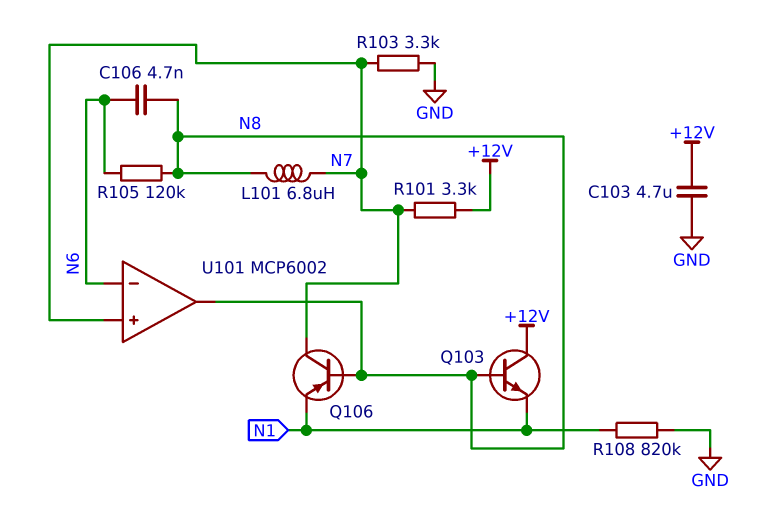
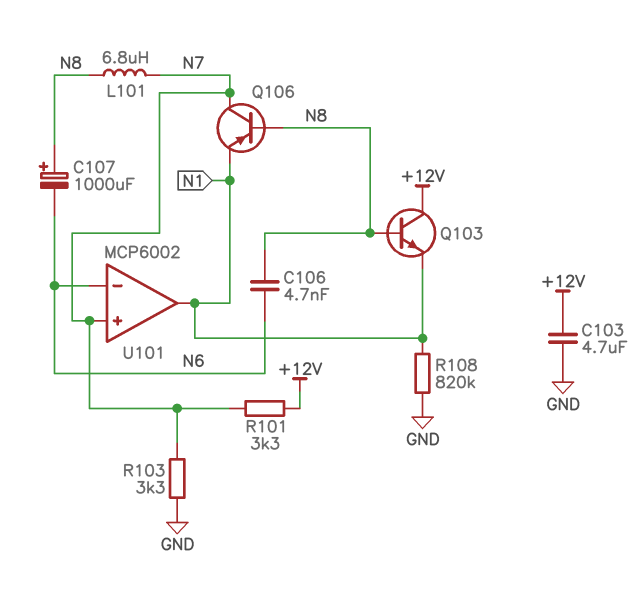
C107: none -> 1000uF (plus N8, minus N6)
R105: 120k (N6, N8) -> none
U101 pin out: N8 -> N1

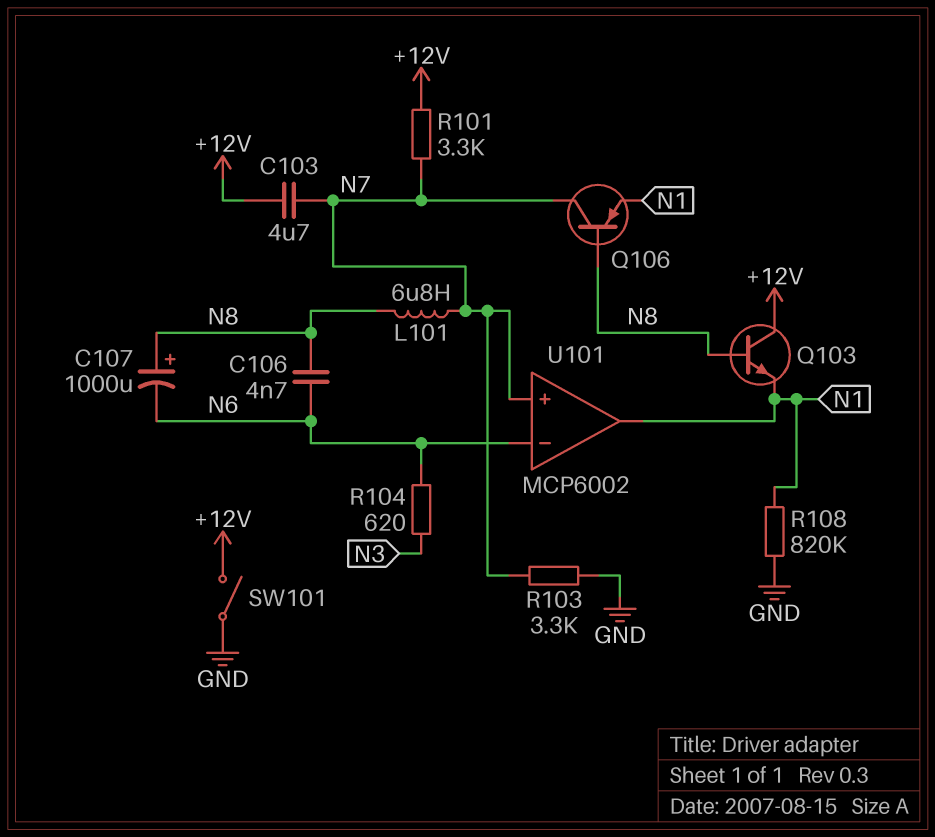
C103: 4.7uF (+12V, GND) -> 4.7uF (+12V, N7)
R104: none -> 620 (N3, N6)
SW101: none -> switch (+12V, GND)

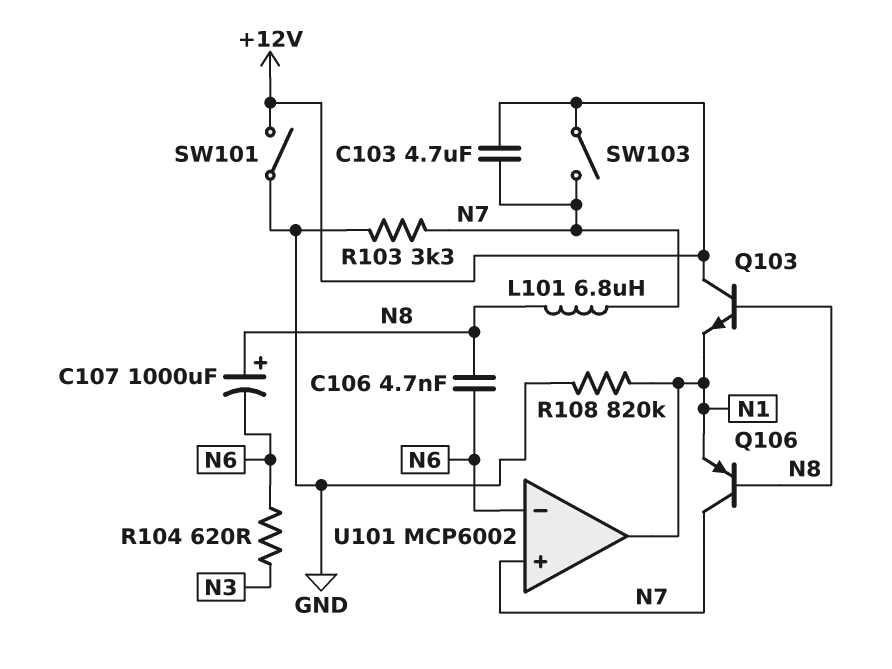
R101: 3.3k (+12V, N7) -> none
SW103: none -> switch (+12V, N7)

